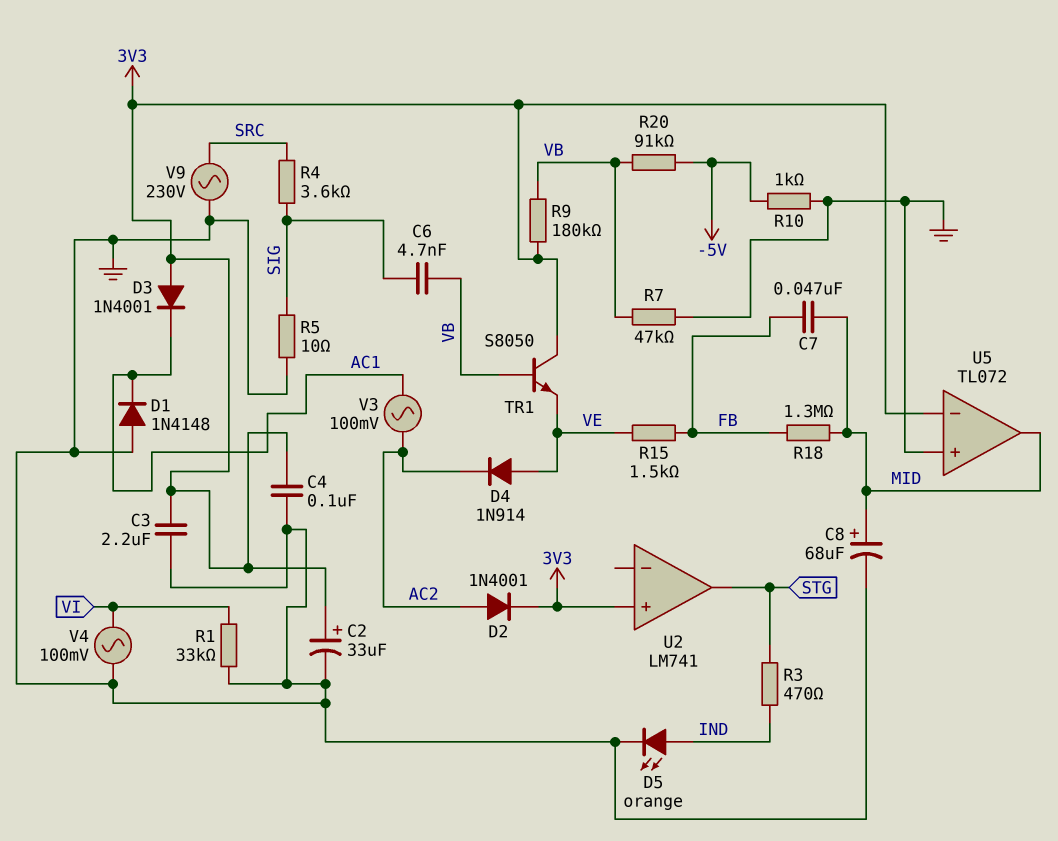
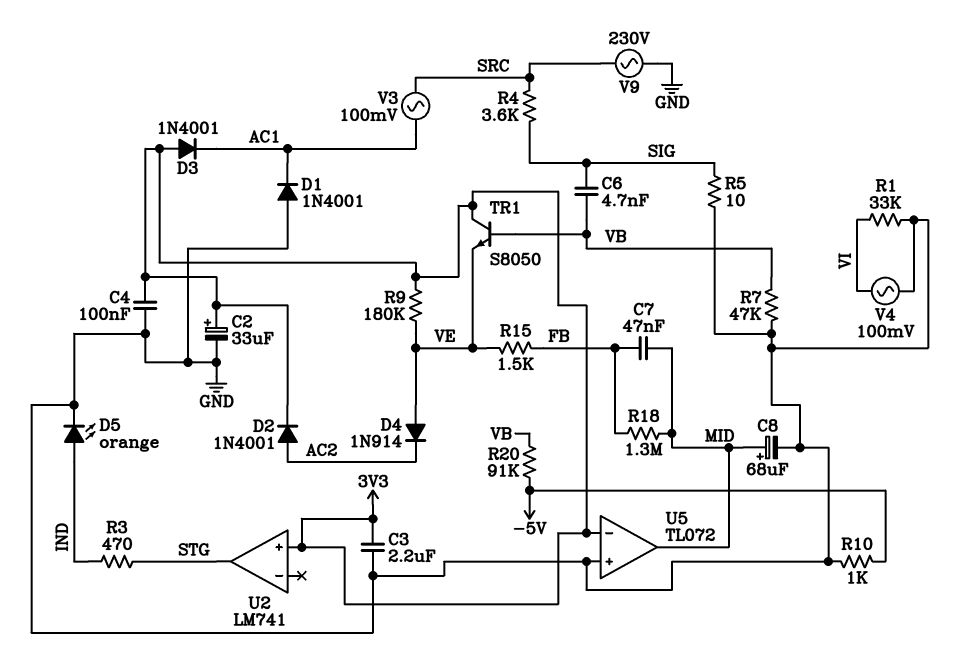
D1: diode 1N4148 (A GND, K AC1) -> diode 1N4001 (A GND, K AC1)
R9: 180k (3V3, VB) -> 180k (3V3, VE)
V3: AC 100mV (AC1, AC2) -> AC 100mV (AC1, SRC)

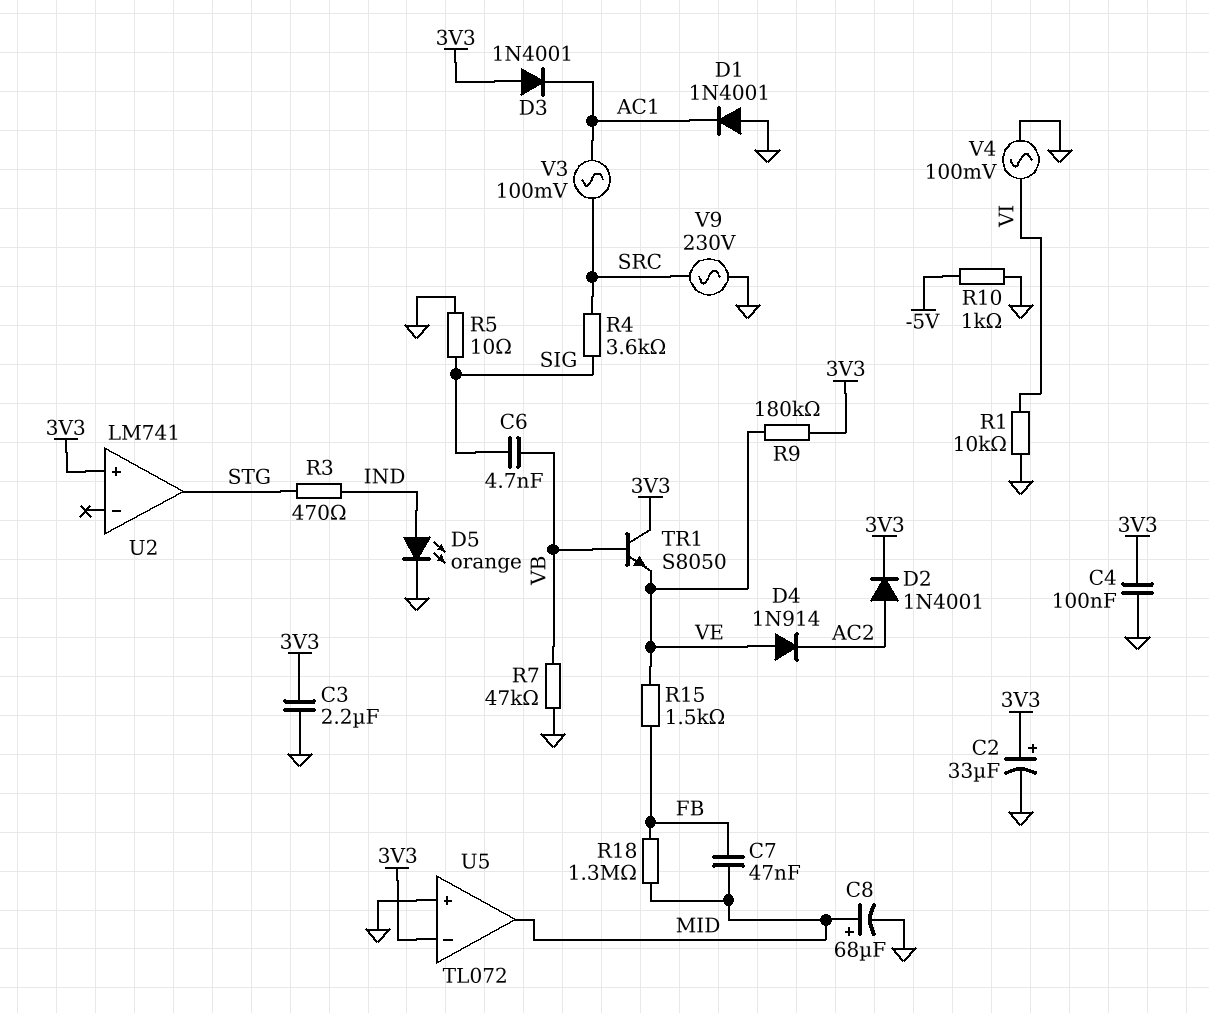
R1: 33k (GND, VI) -> 10k (GND, VI)
R20: 91k (-5V, VB) -> none

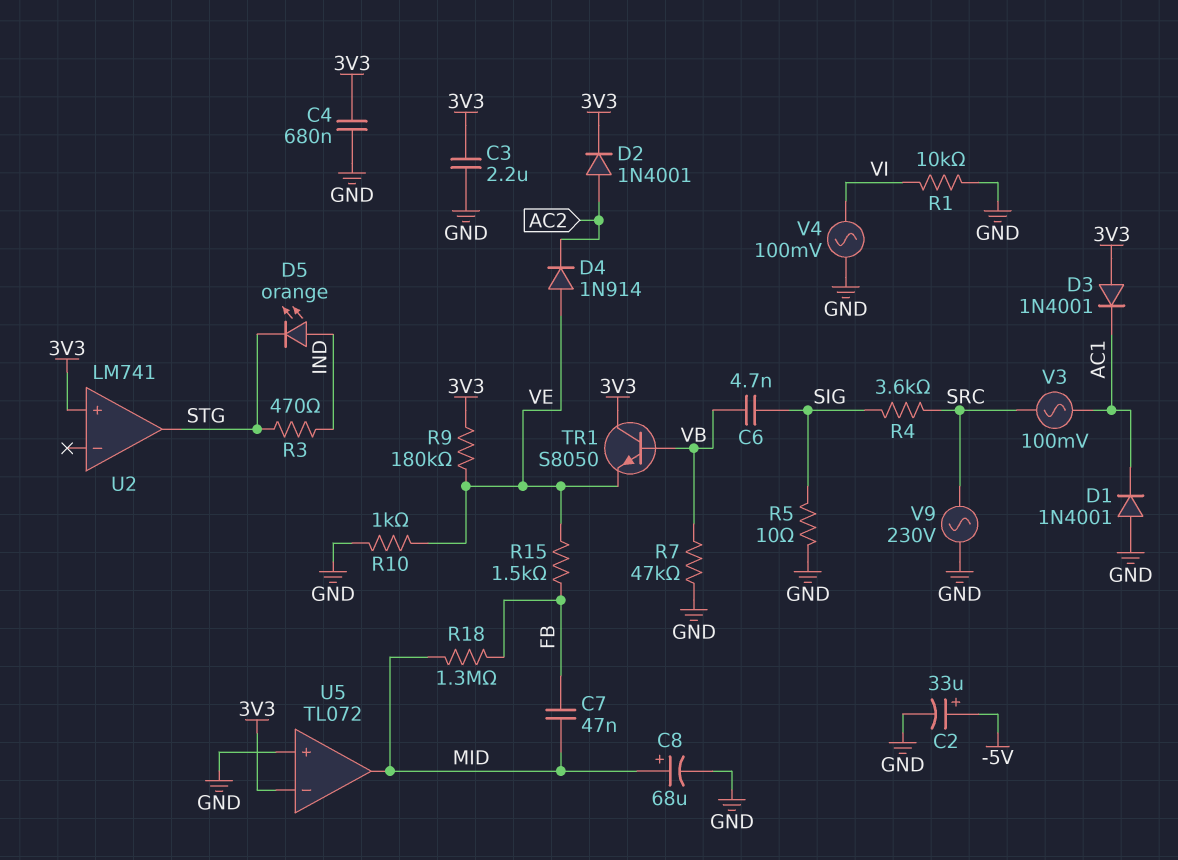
C2: 33uF (plus 3V3, minus GND) -> 33uF (plus -5V, minus GND)
C4: 100nF (3V3, GND) -> 680nF (3V3, GND)
D5: LED orange (A IND, K GND) -> LED orange (A IND, K STG)
R10: 1k (-5V, GND) -> 1k (GND, VE)

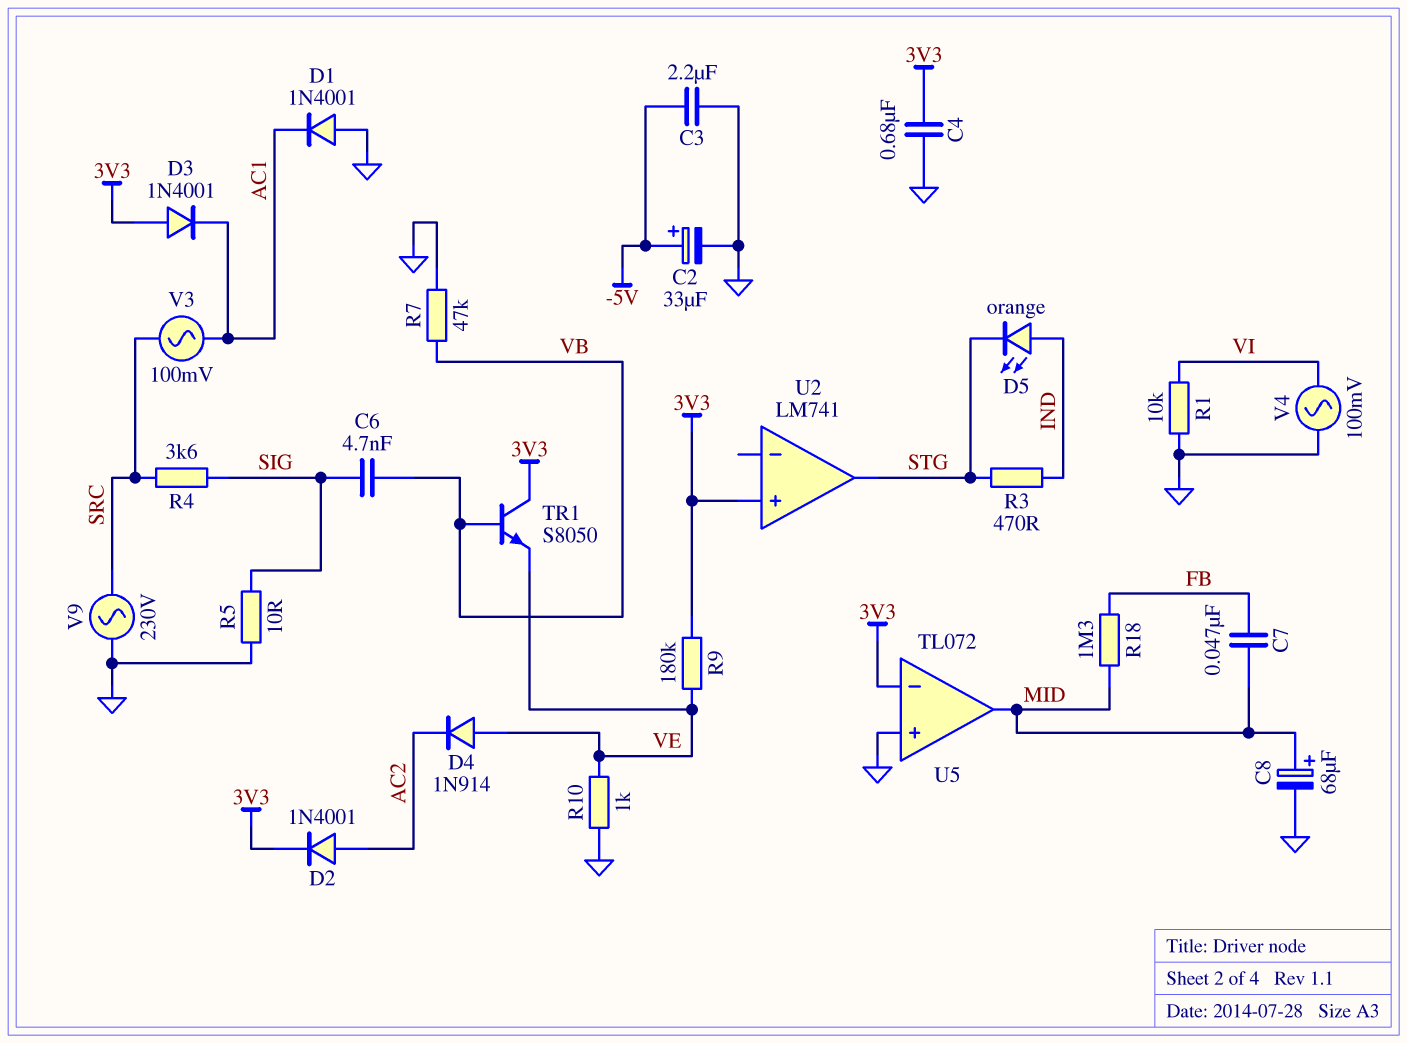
C3: 2.2uF (3V3, GND) -> 2.2uF (-5V, GND)
R15: 1.5k (FB, VE) -> none

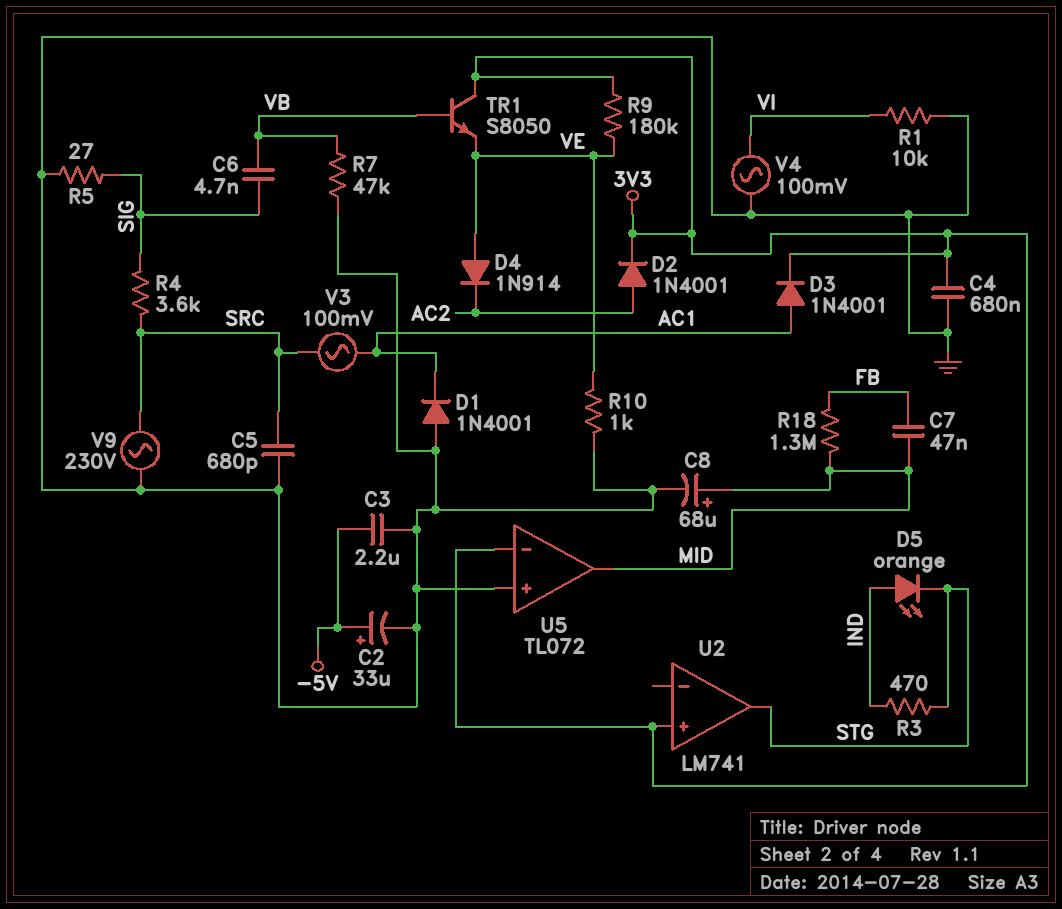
C5: none -> 680pF (GND, SRC)
D3: diode 1N4001 (A 3V3, K AC1) -> diode 1N4001 (A AC1, K 3V3)
R5: 10 (GND, SIG) -> 27 (GND, SIG)

